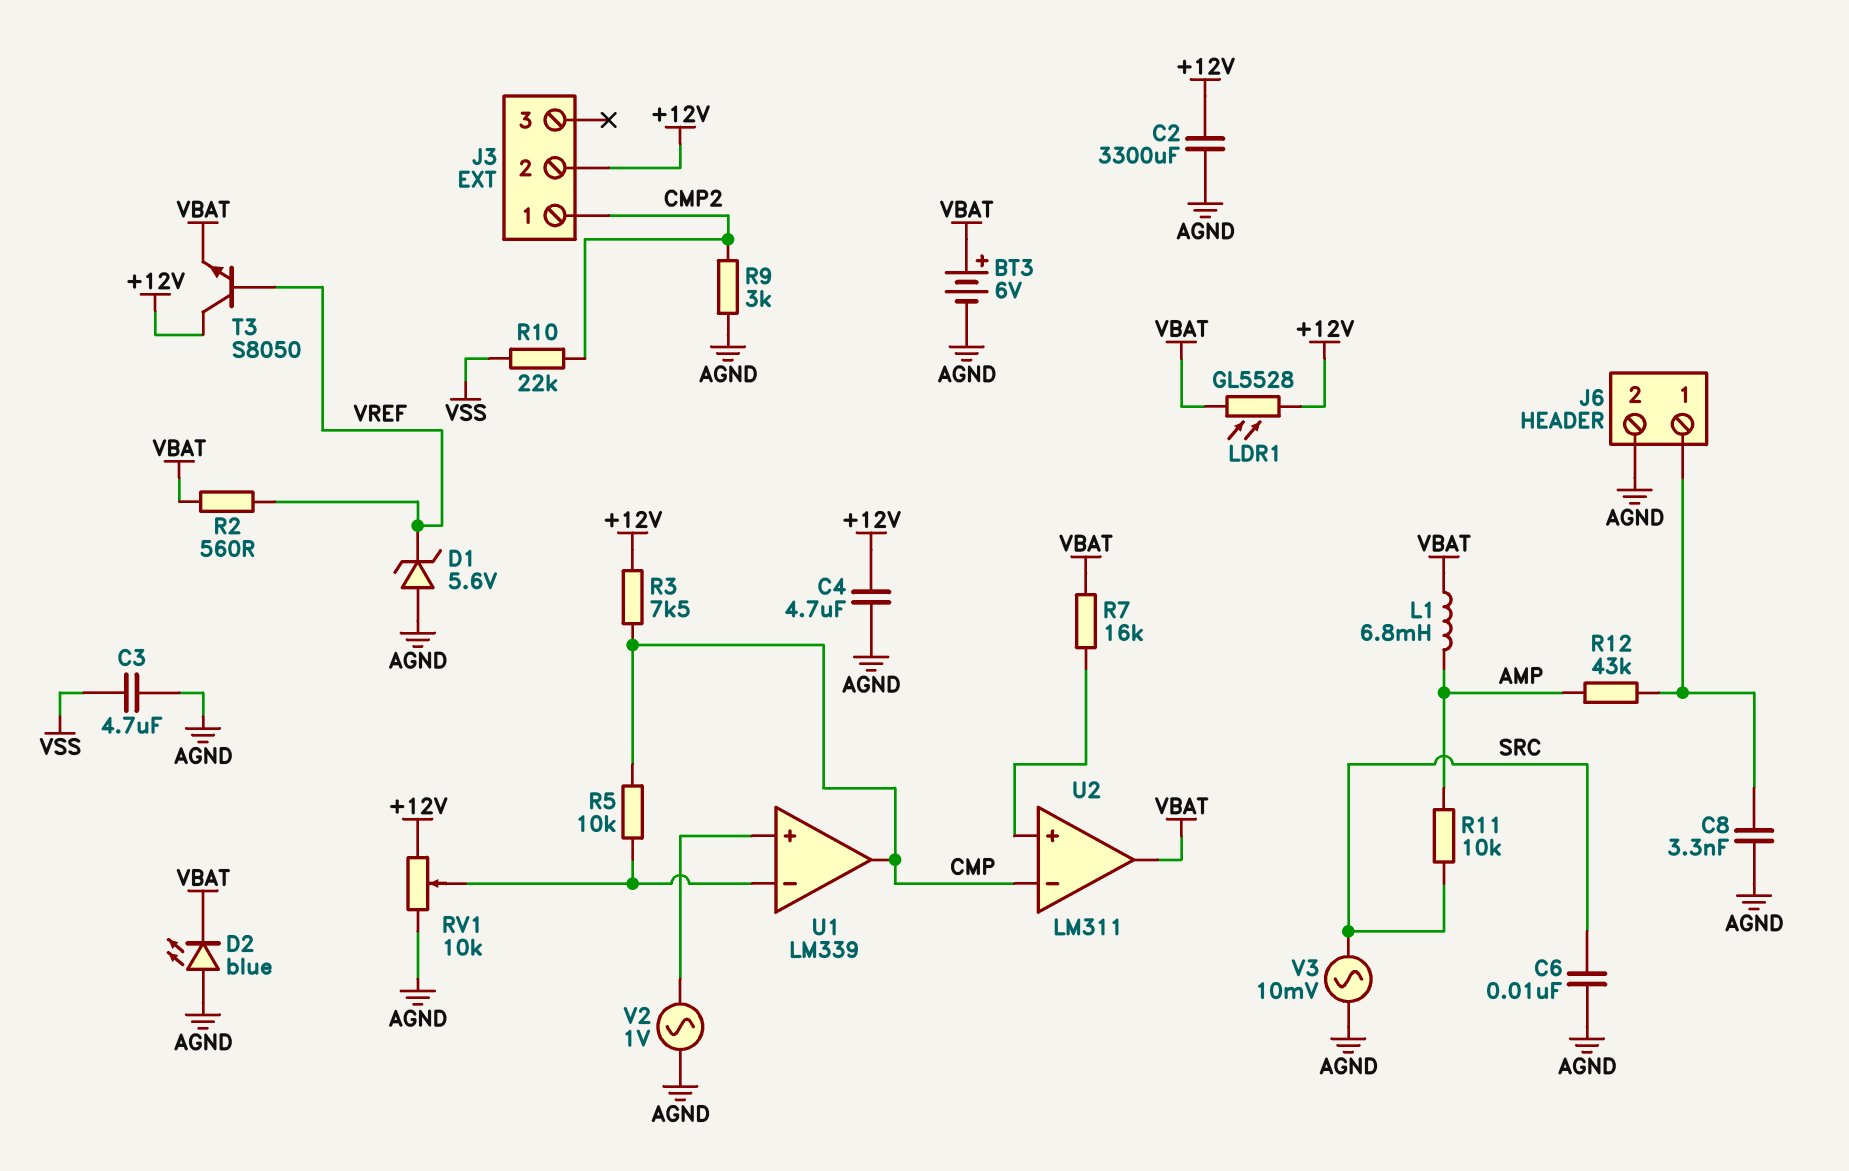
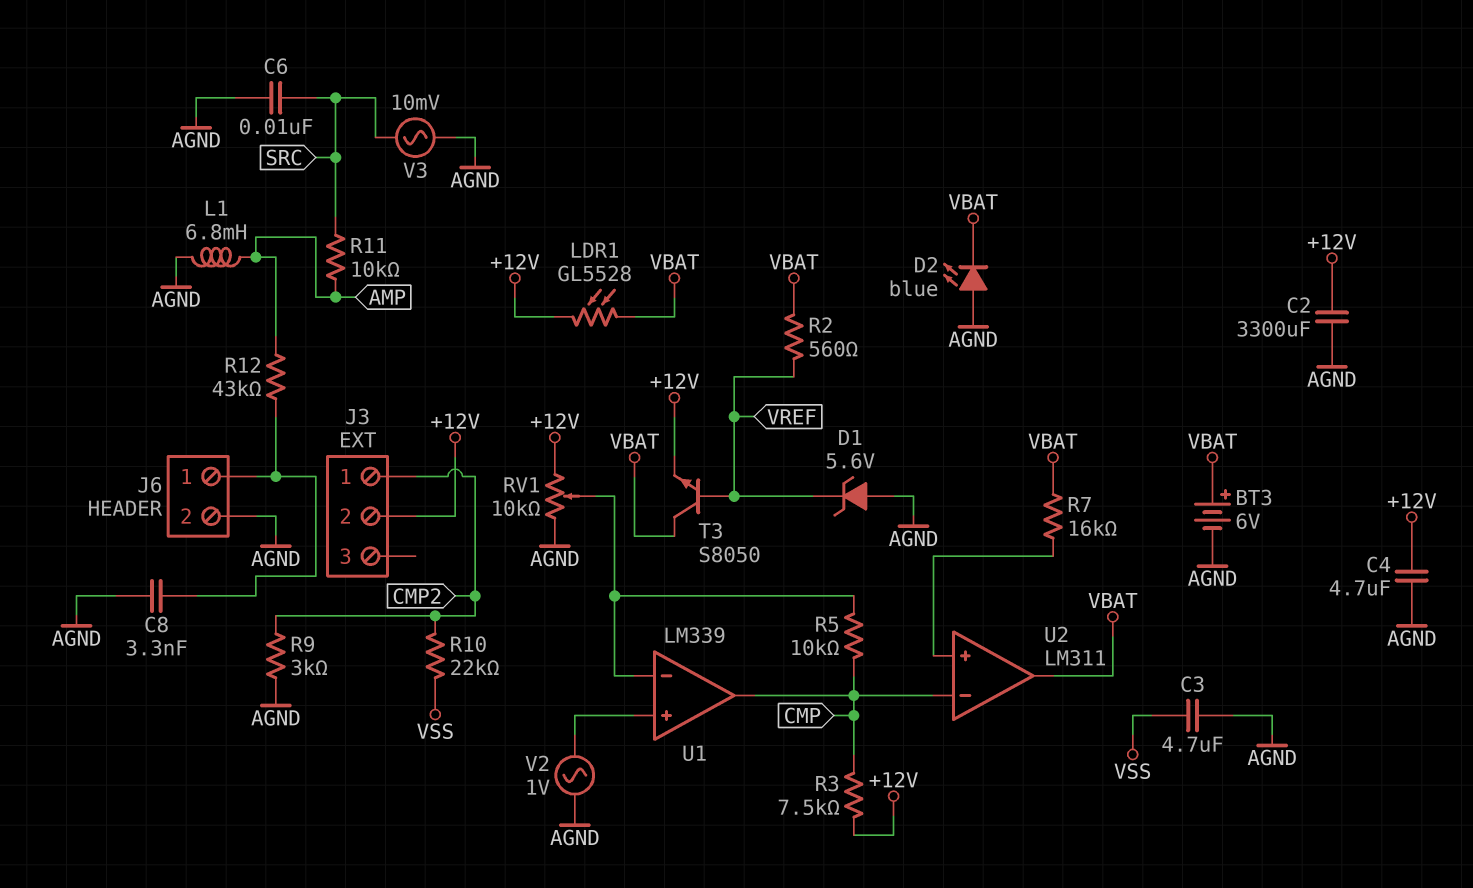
L1: 6.8mH (AMP, VBAT) -> 6.8mH (AGND, AMP)
T3: NPN S8050 (B VREF, C +12V, E VBAT) -> NPN S8050 (B VREF, C VBAT, E +12V)

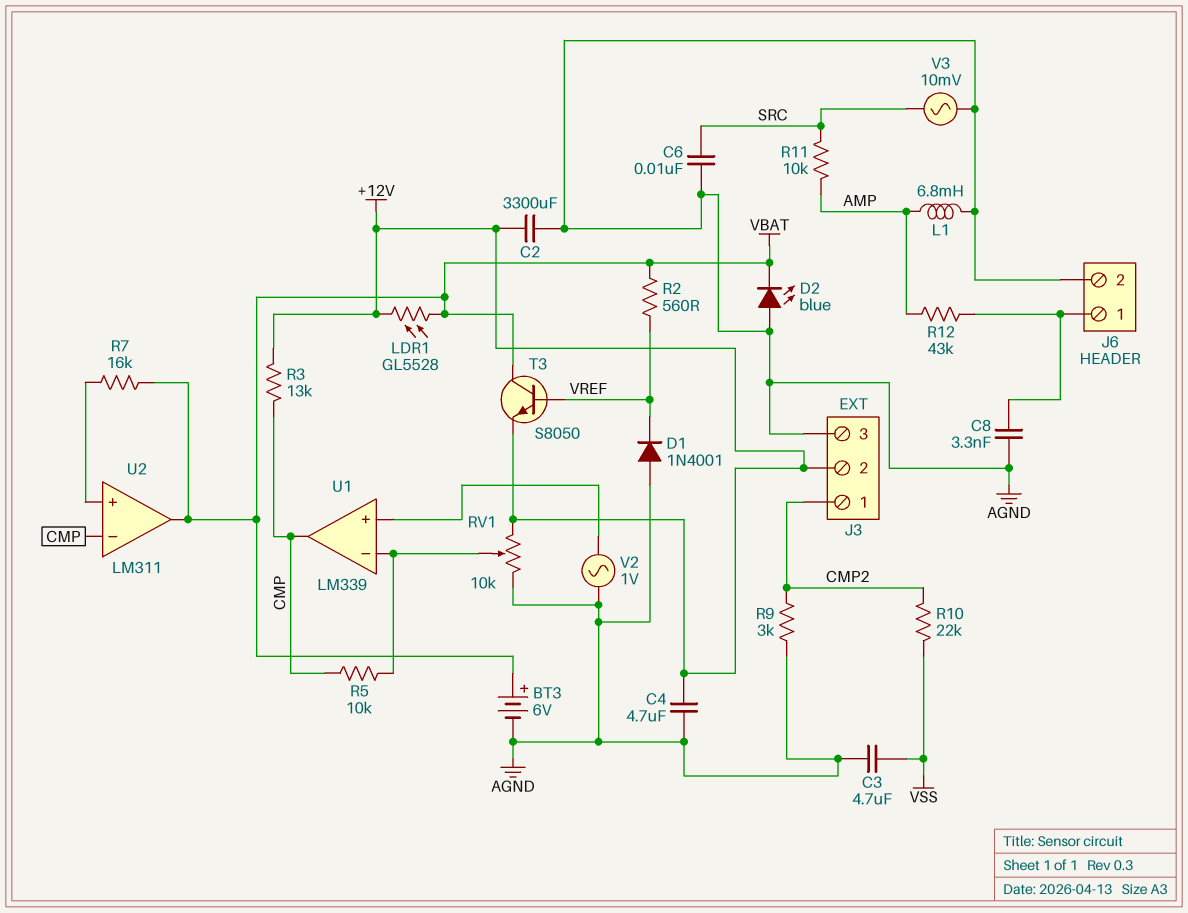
D1: zener 5.6V (A AGND, K VREF) -> diode 1N4001 (A AGND, K VREF)
J3 pin 3: none -> AGND
R3: 7.5k (+12V, CMP) -> 13k (+12V, CMP)

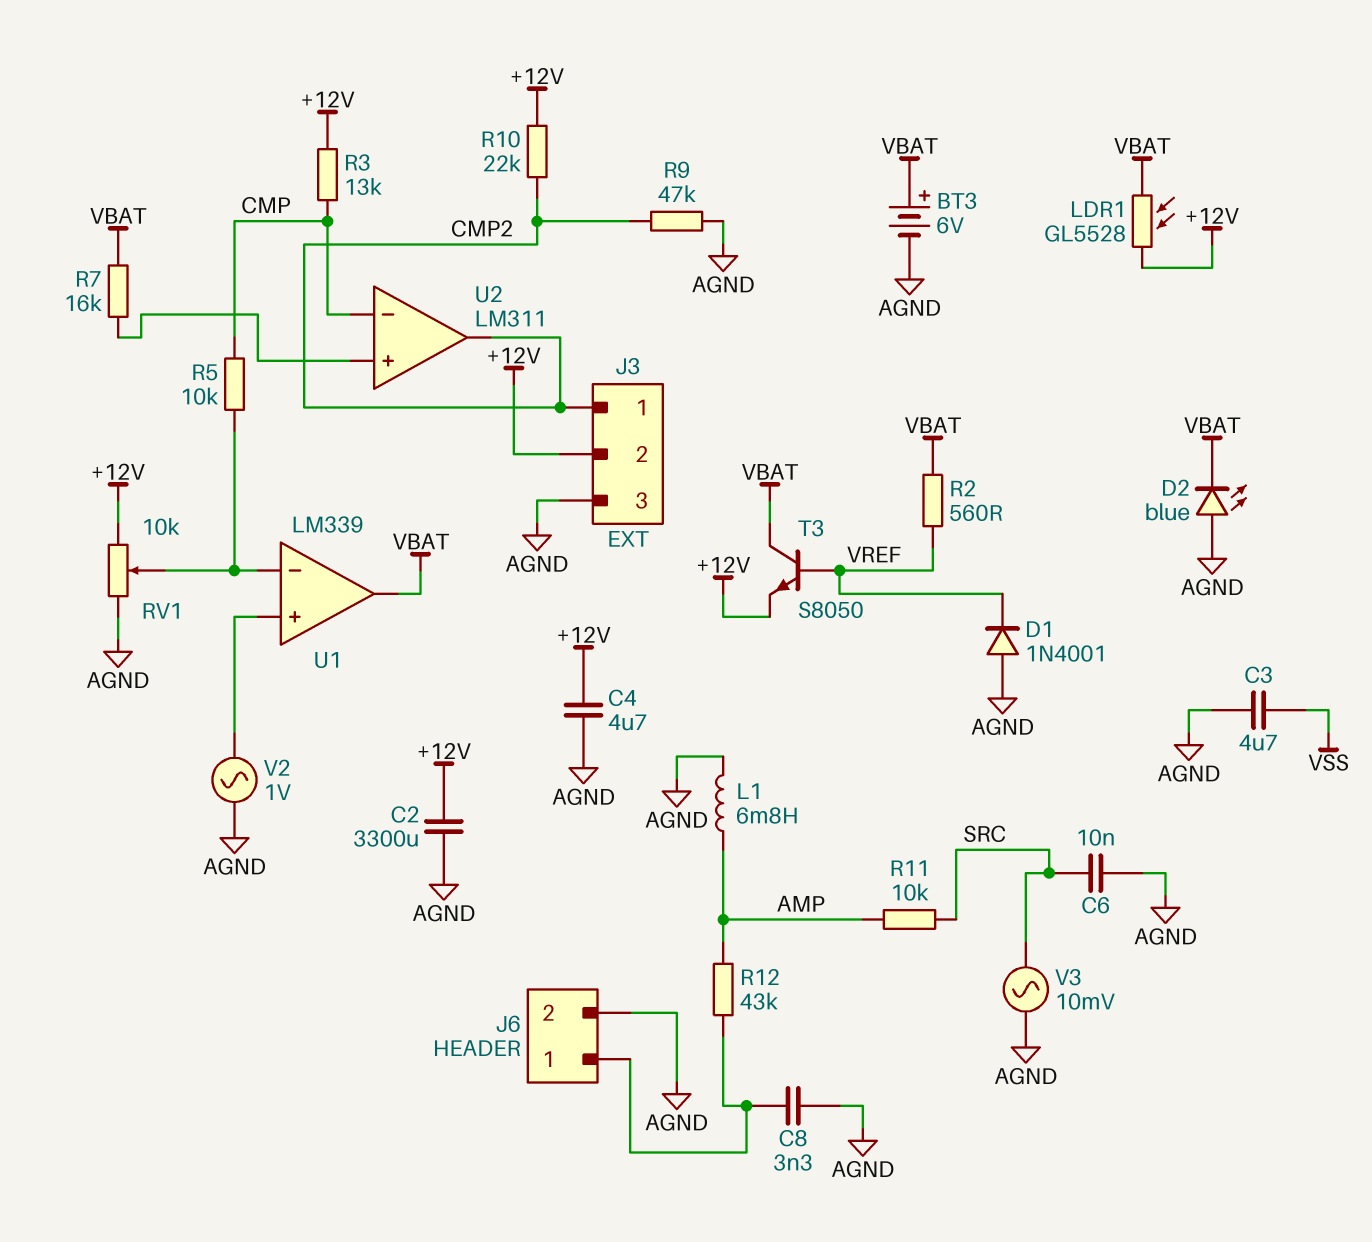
R9: 3k (AGND, CMP2) -> 47k (AGND, CMP2)
R10: 22k (CMP2, VSS) -> 22k (+12V, CMP2)
U1 pin out: CMP -> VBAT
U2 pin out: VBAT -> CMP2

